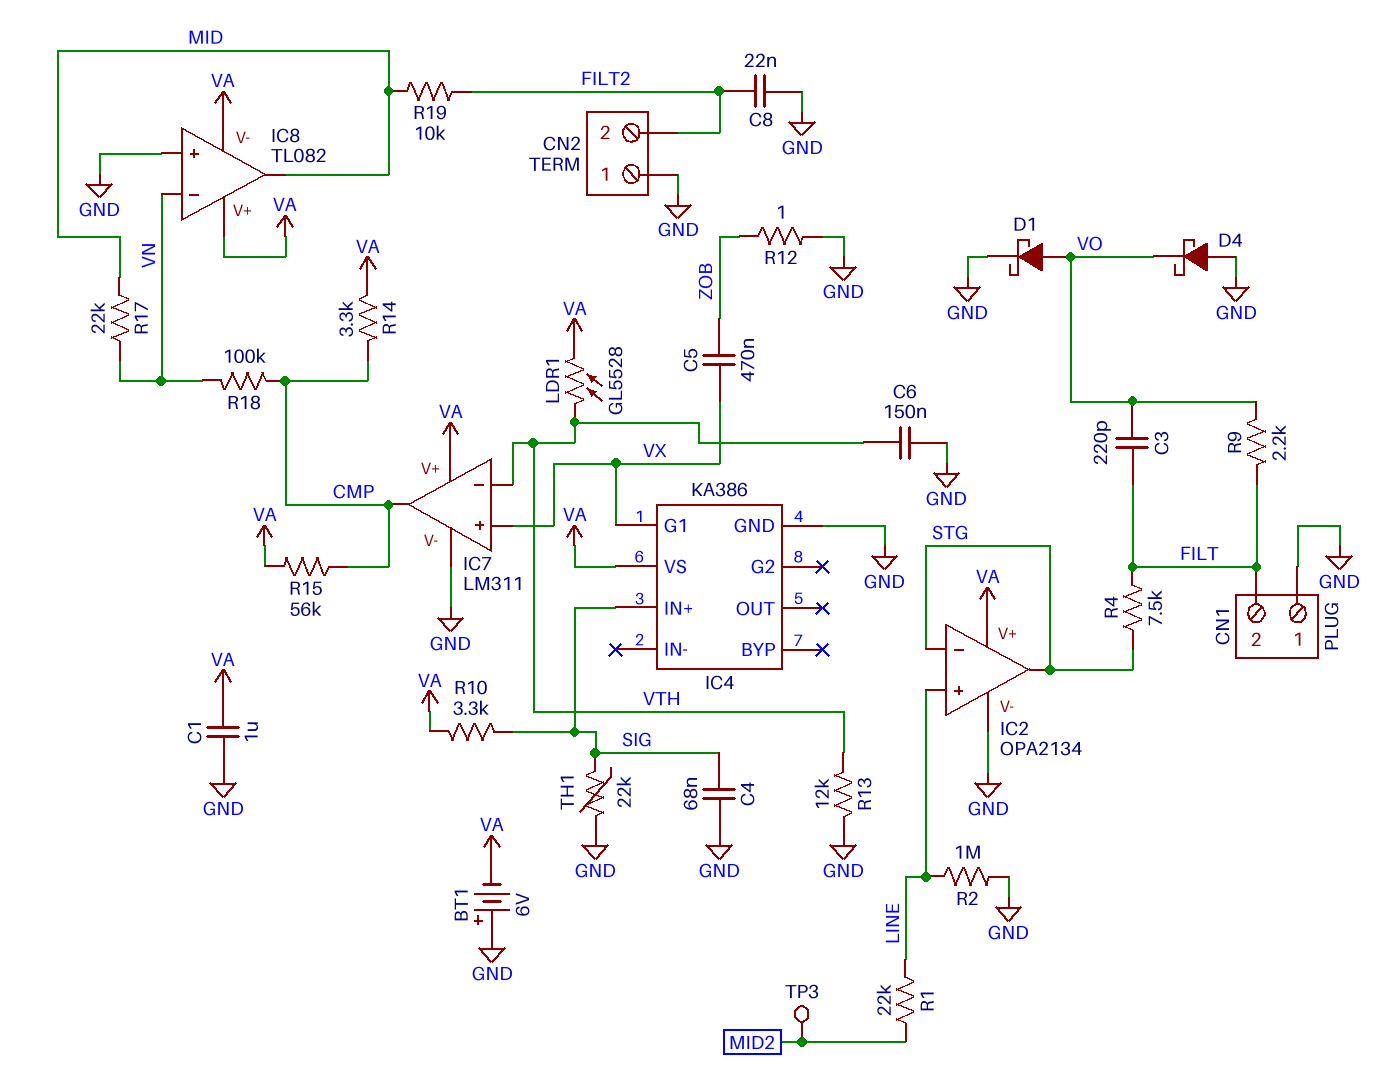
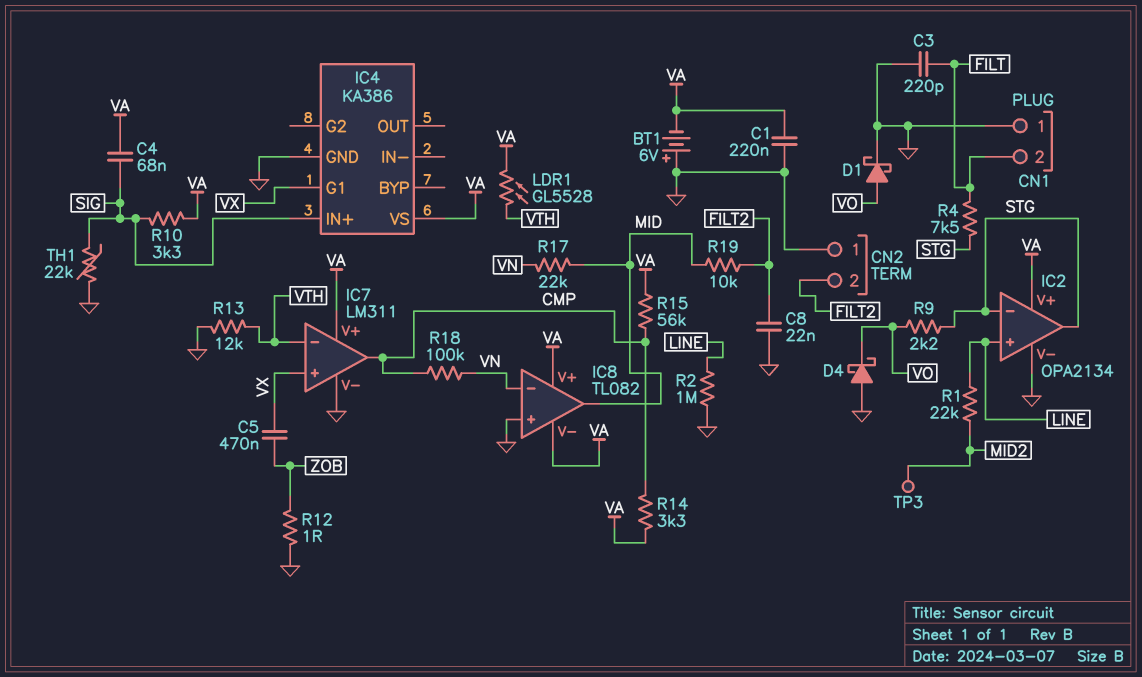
C1: 1uF (GND, VA) -> 220nF (GND, VA)
C3: 220pF (FILT, VO) -> 220pF (FILT, GND)
C4: 68nF (GND, SIG) -> 68nF (SIG, VA)
C6: 150nF (GND, VTH) -> none
R9: 2.2k (FILT, VO) -> 2.2k (STG, VO)

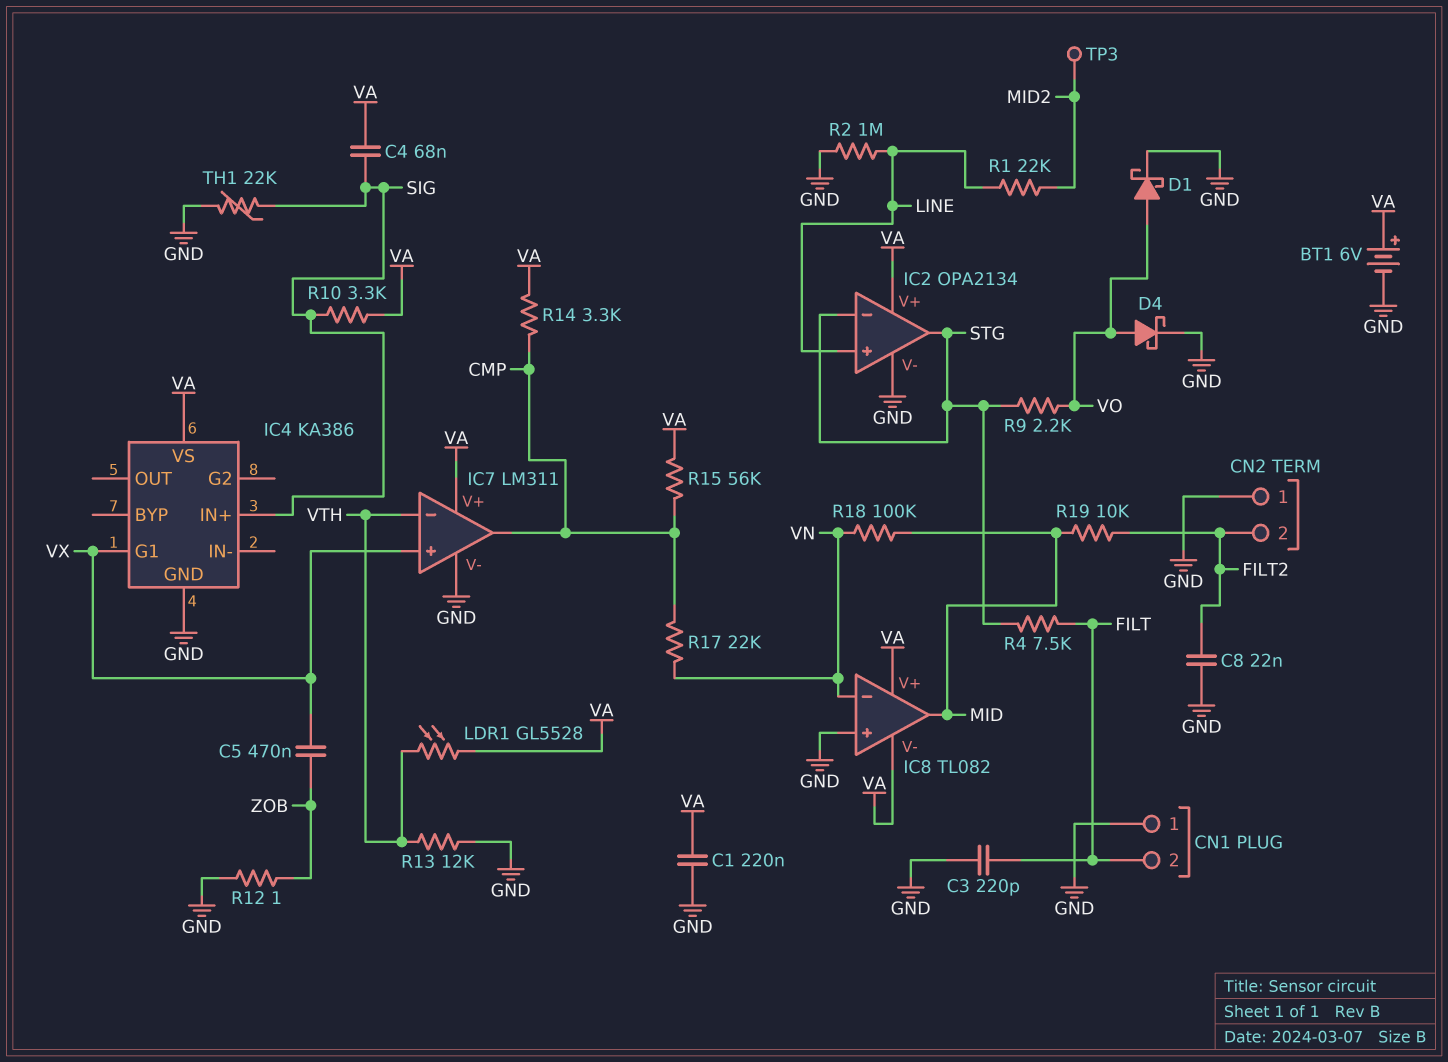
BT1: 6V (plus GND, minus VA) -> 6V (plus VA, minus GND)
D4: schottky (A GND, K VO) -> schottky (A VO, K GND)
R17: 22k (MID, VN) -> 22k (CMP, VN)
R18: 100k (CMP, VN) -> 100k (MID, VN)

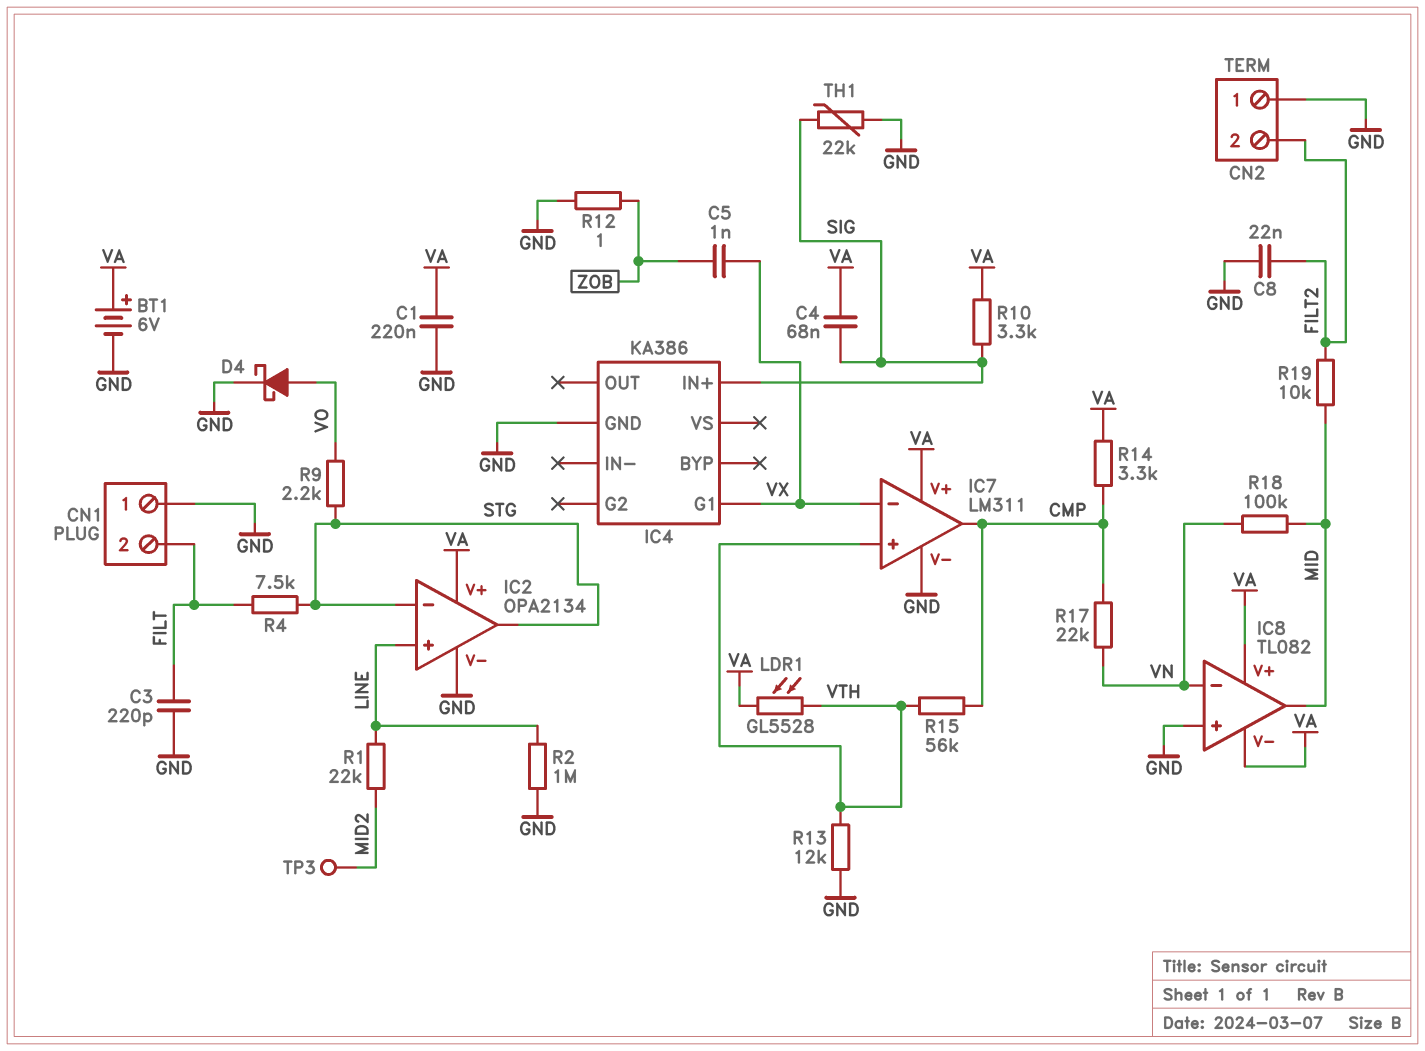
C5: 470nF (VX, ZOB) -> 1nF (VX, ZOB)
D1: schottky (A VO, K GND) -> none
IC4 pin VS: VA -> none
IC7 pin in+: VX -> VTH
IC7 pin in-: VTH -> VX
R15: 56k (CMP, VA) -> 56k (CMP, VTH)

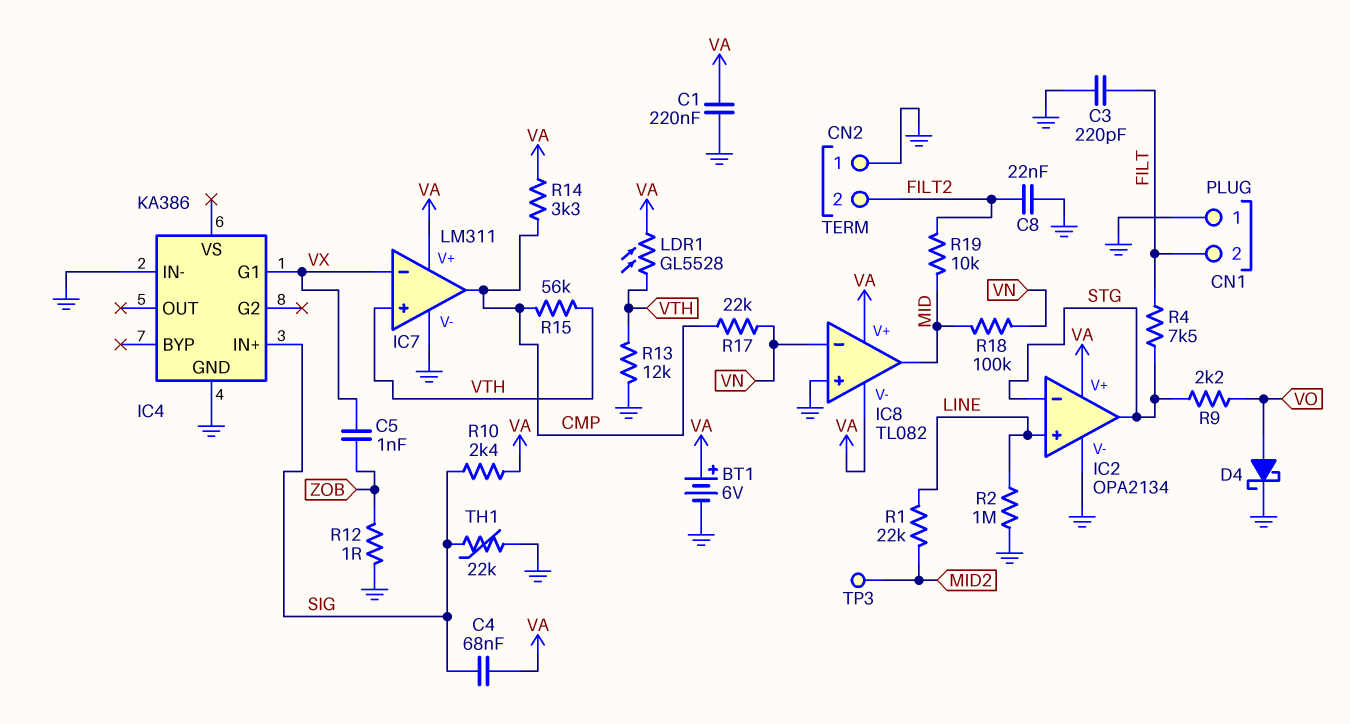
IC4 pin IN-: none -> GND
R10: 3.3k (SIG, VA) -> 2.4k (SIG, VA)

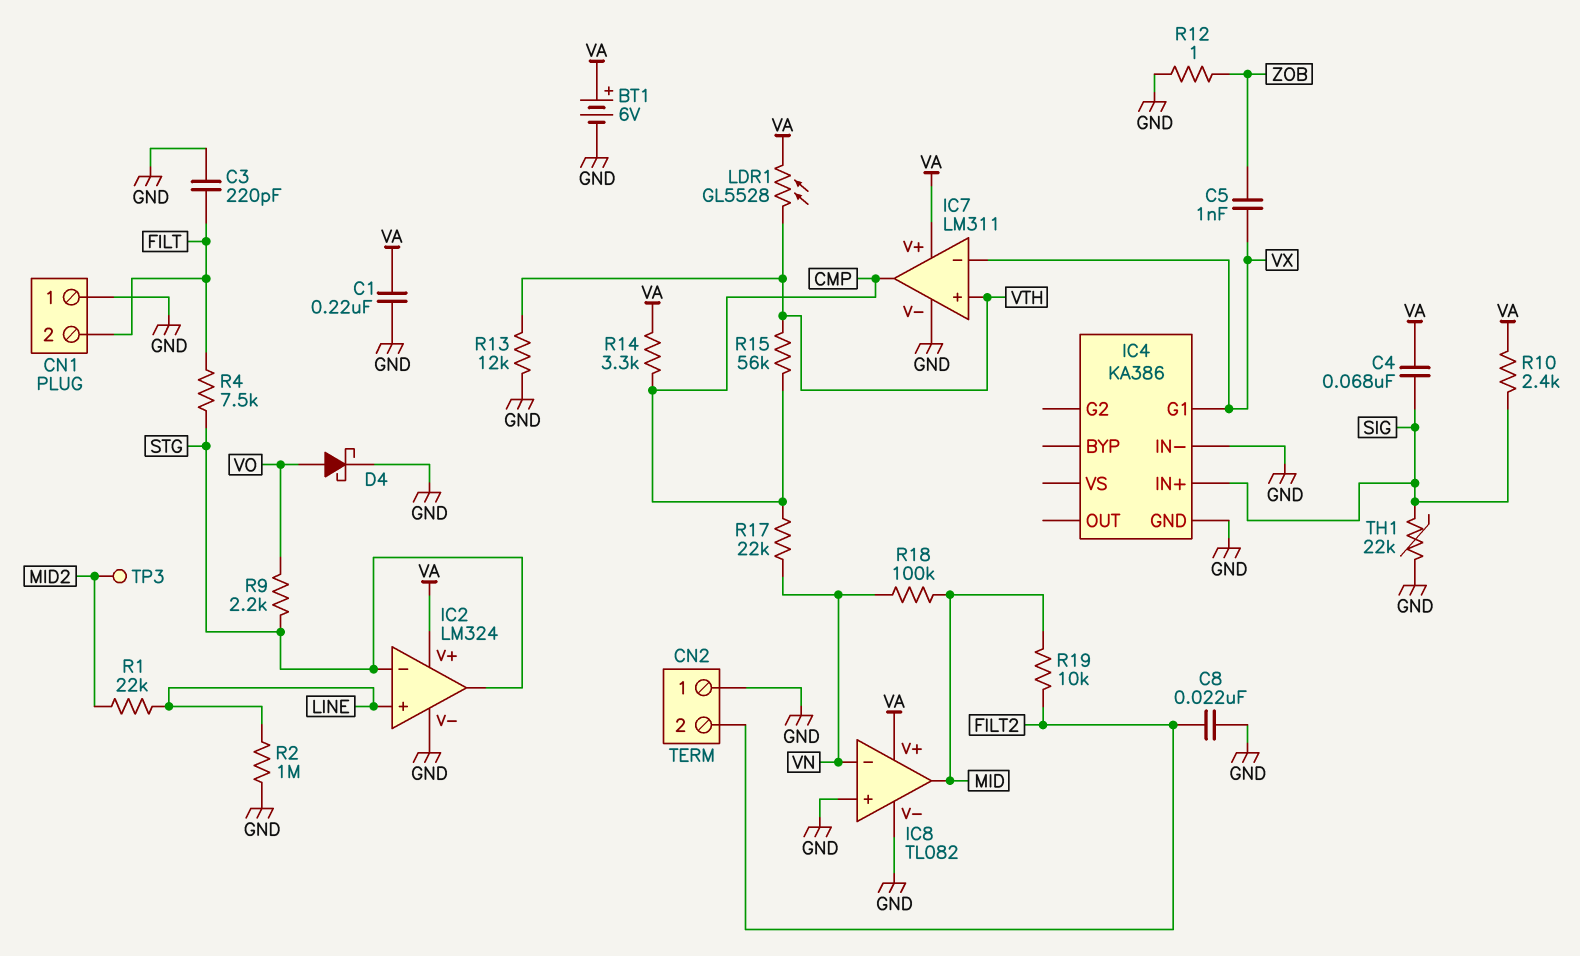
IC2: OPA2134 -> LM324
IC8 pin V-: VA -> GND

